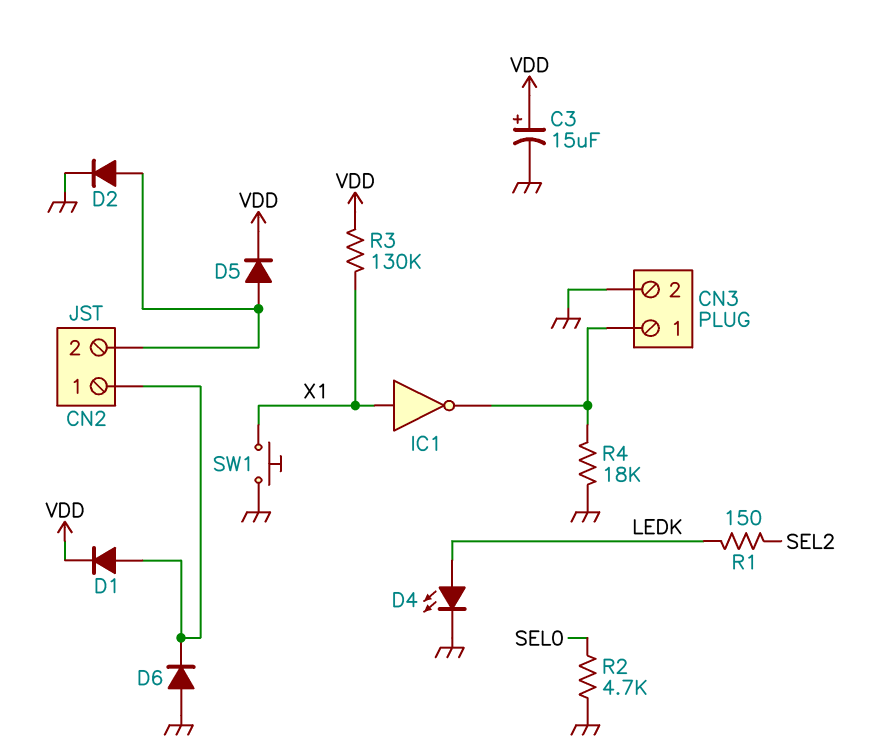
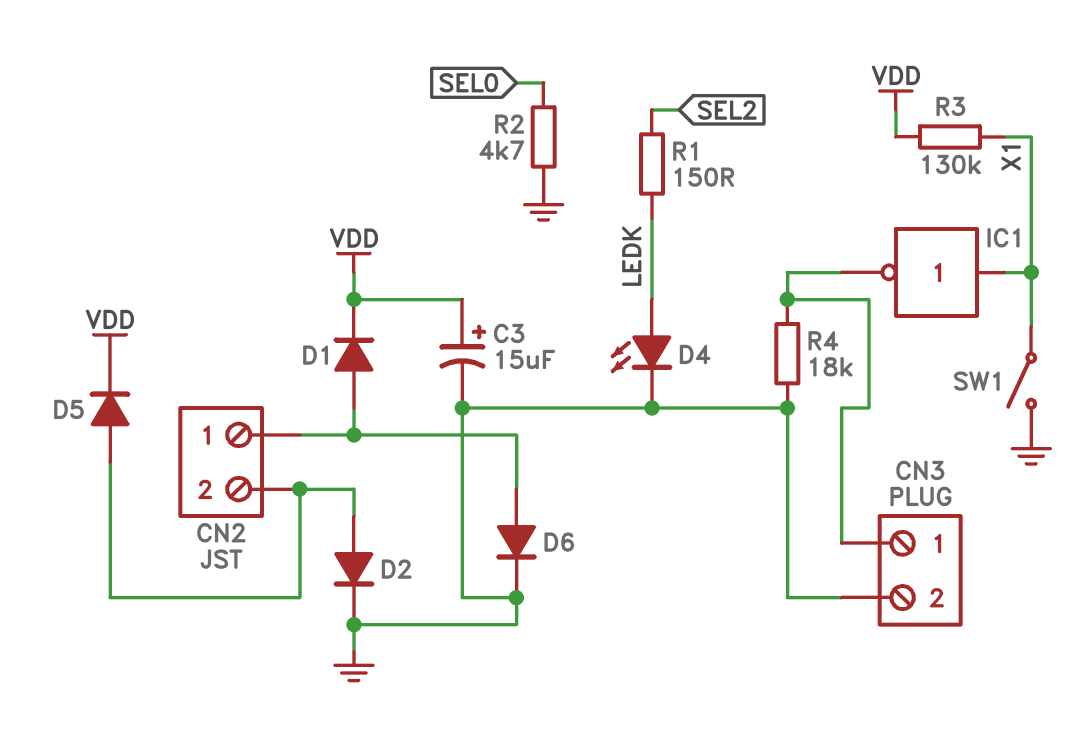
D6: diode (A GND, K CN2/1) -> diode (A CN2/1, K GND)
SW1: button (GND, X1) -> switch (GND, X1)

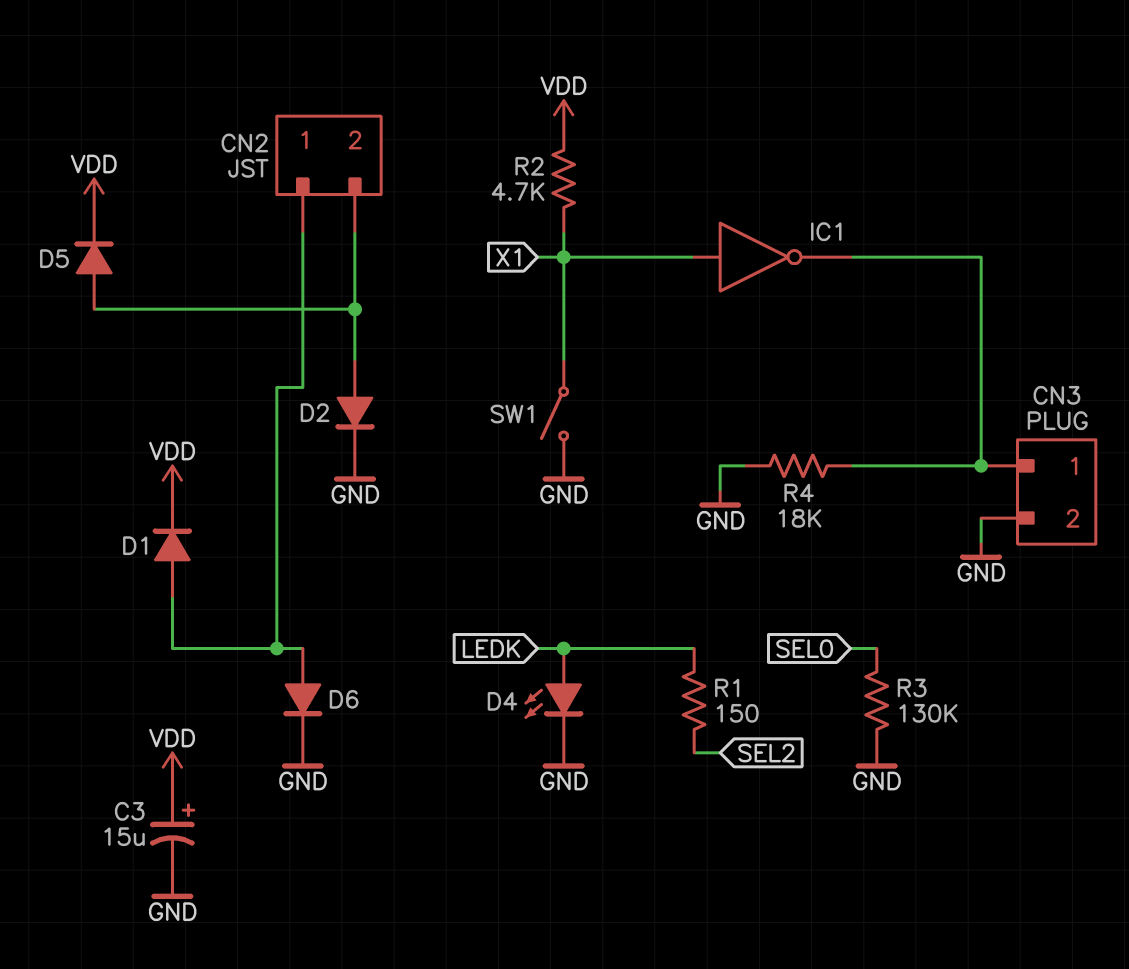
R2: 4.7k (GND, SEL0) -> 4.7k (VDD, X1)
R3: 130k (VDD, X1) -> 130k (GND, SEL0)

